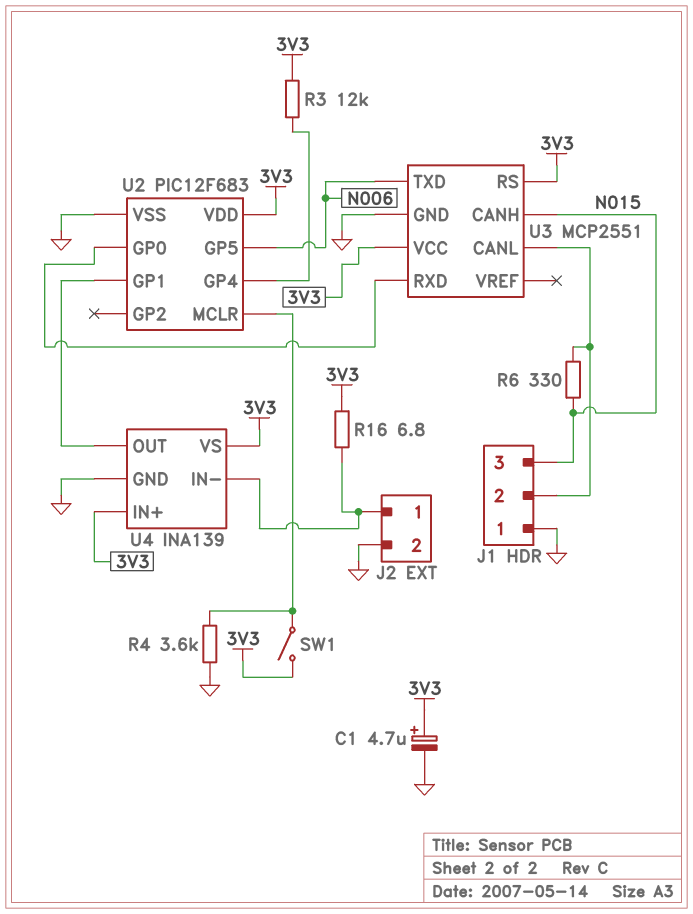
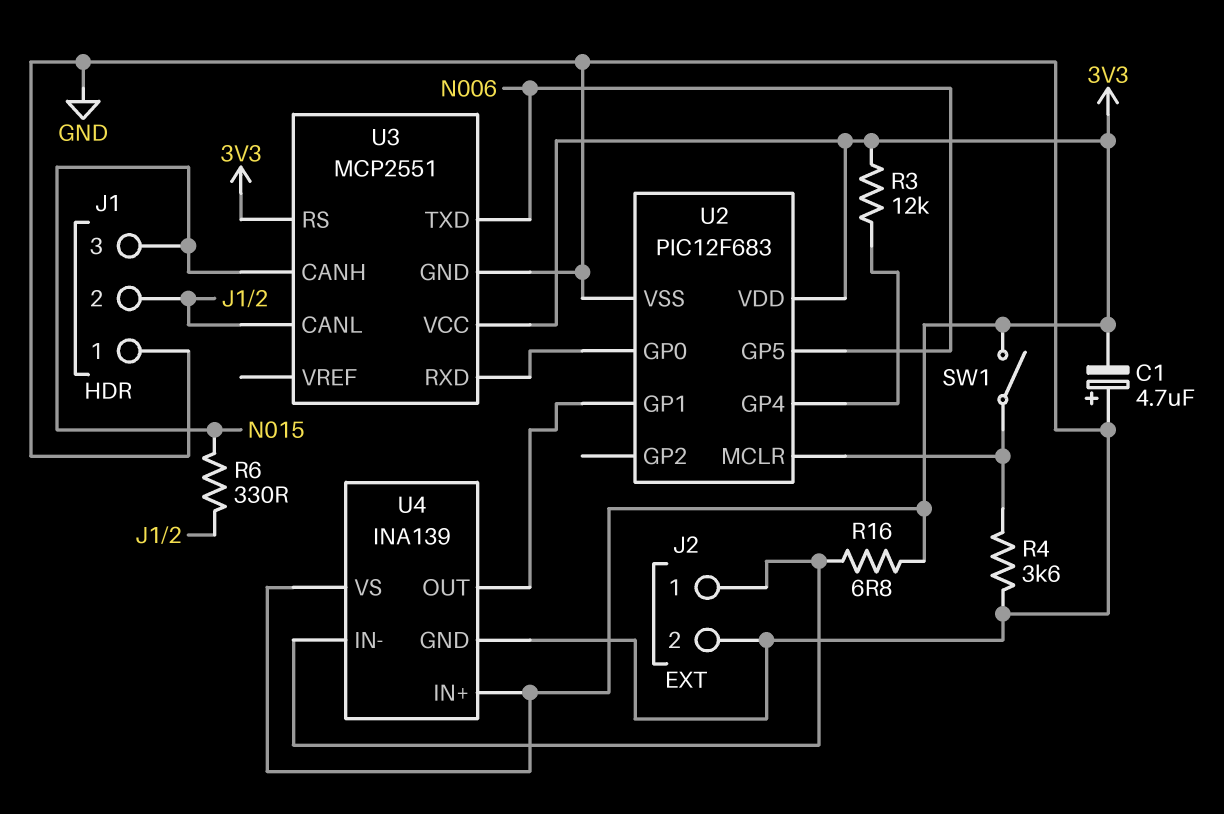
C1: 4.7uF (plus 3V3, minus GND) -> 4.7uF (plus GND, minus 3V3)

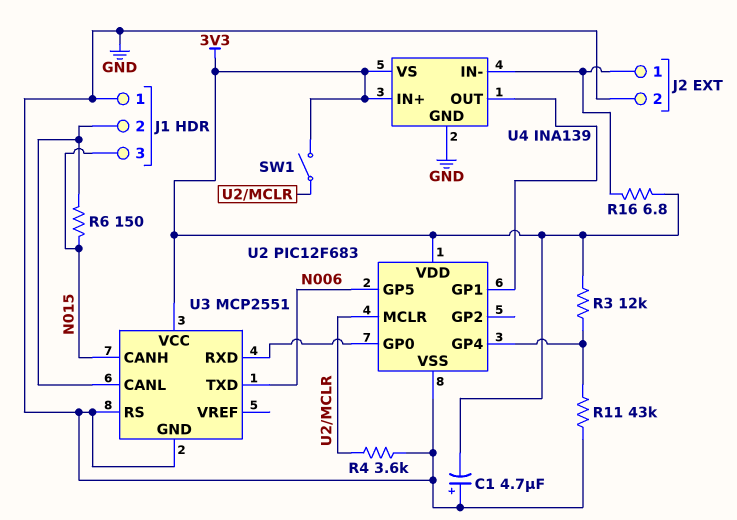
R6: 330 (J1/2, N015) -> 150 (J1/2, N015)
R11: none -> 43k (GND, U2/GP4)
U3 pin RS: 3V3 -> GND

